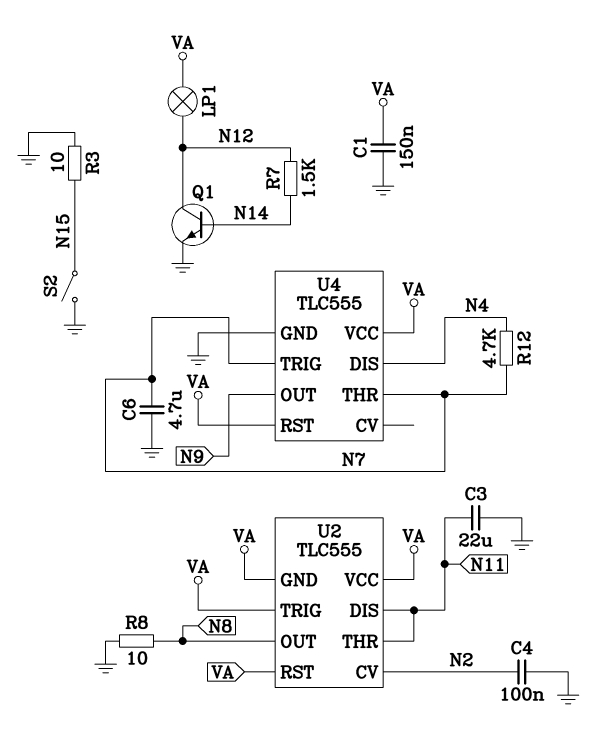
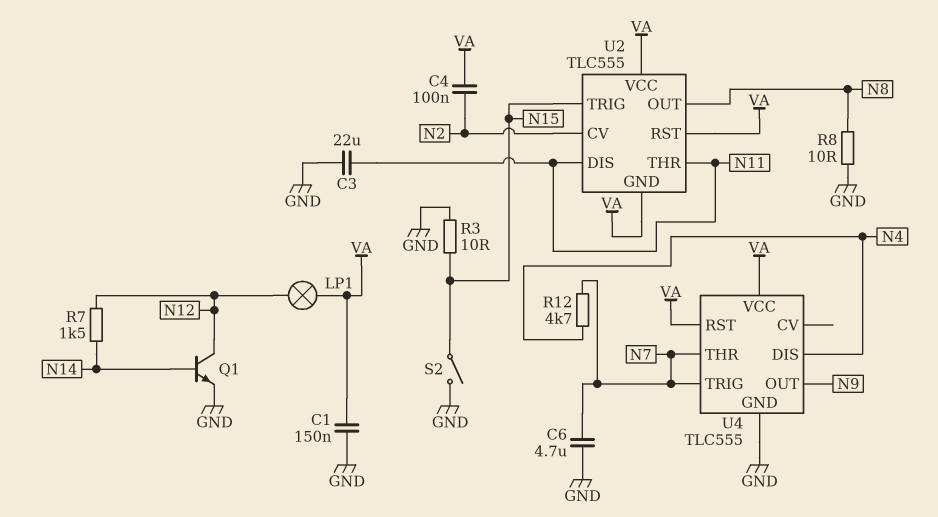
C4: 100nF (GND, N2) -> 100nF (N2, VA)
U2 pin TRIG: VA -> N15

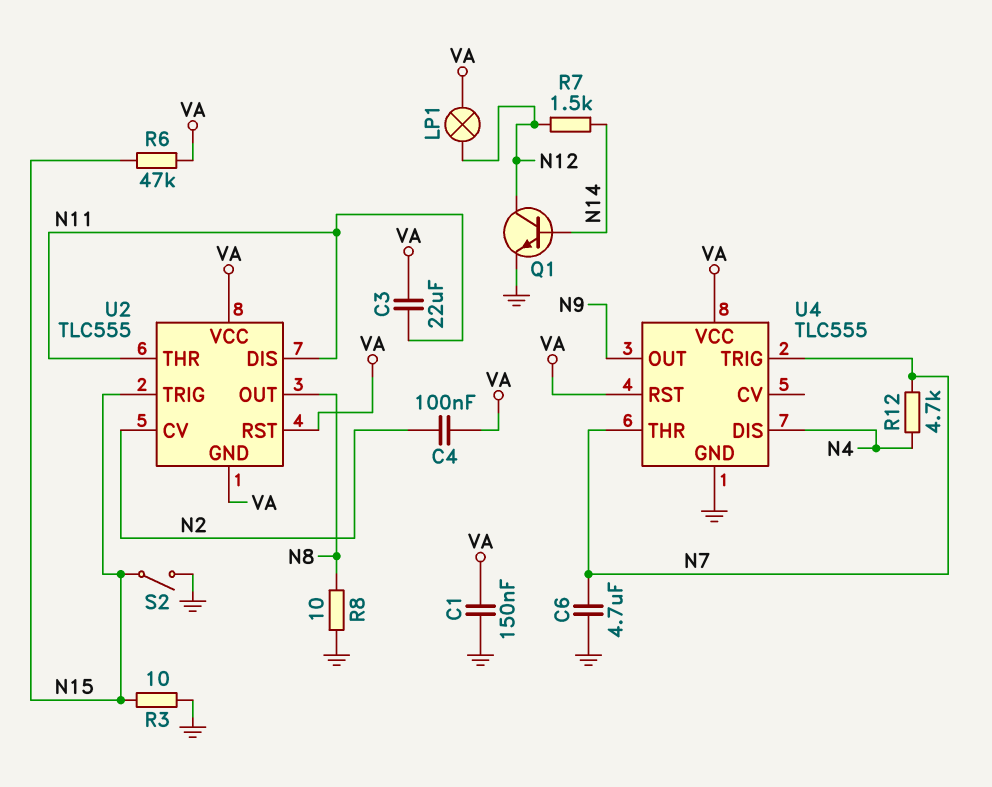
C3: 22uF (GND, N11) -> 22uF (N11, VA)
R6: none -> 47k (N15, VA)

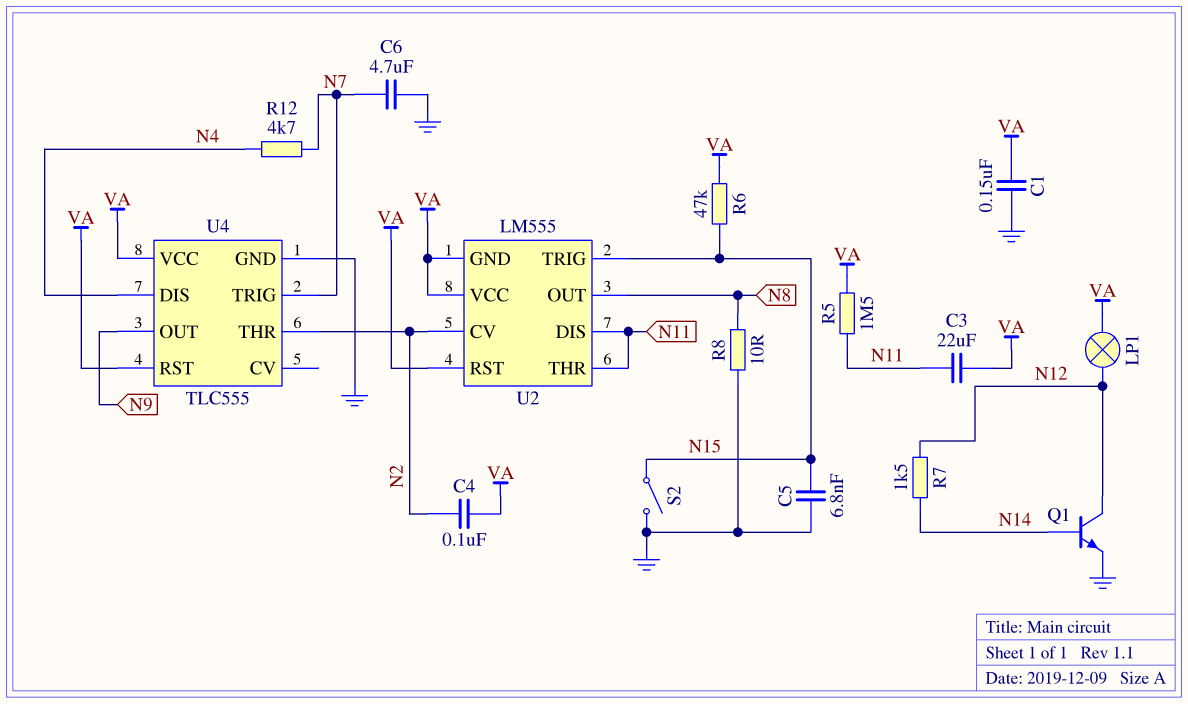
C5: none -> 6.8nF (GND, N15)
R3: 10 (GND, N15) -> none
R5: none -> 1.5M (N11, VA)
U2: TLC555 -> LM555
U4 pin THR: N7 -> N2

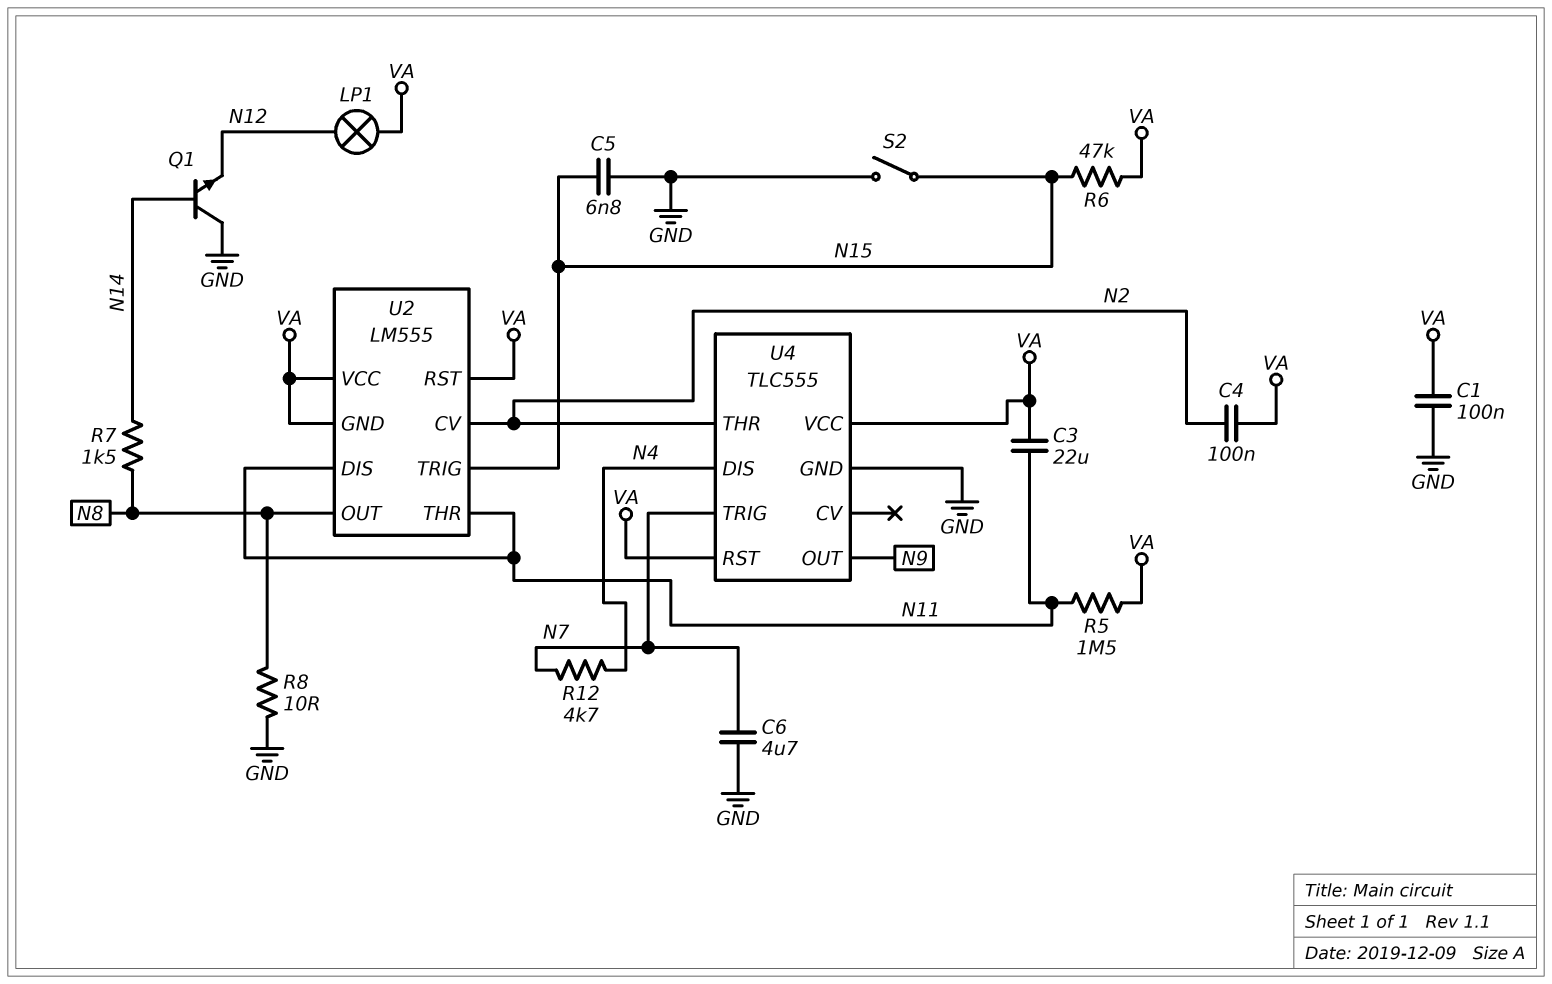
C1: 150nF (GND, VA) -> 100nF (GND, VA)
Q1: NPN (B N14, C N12, E GND) -> NPN (B N14, C GND, E N12)
R7: 1.5k (N12, N14) -> 1.5k (N8, N14)

